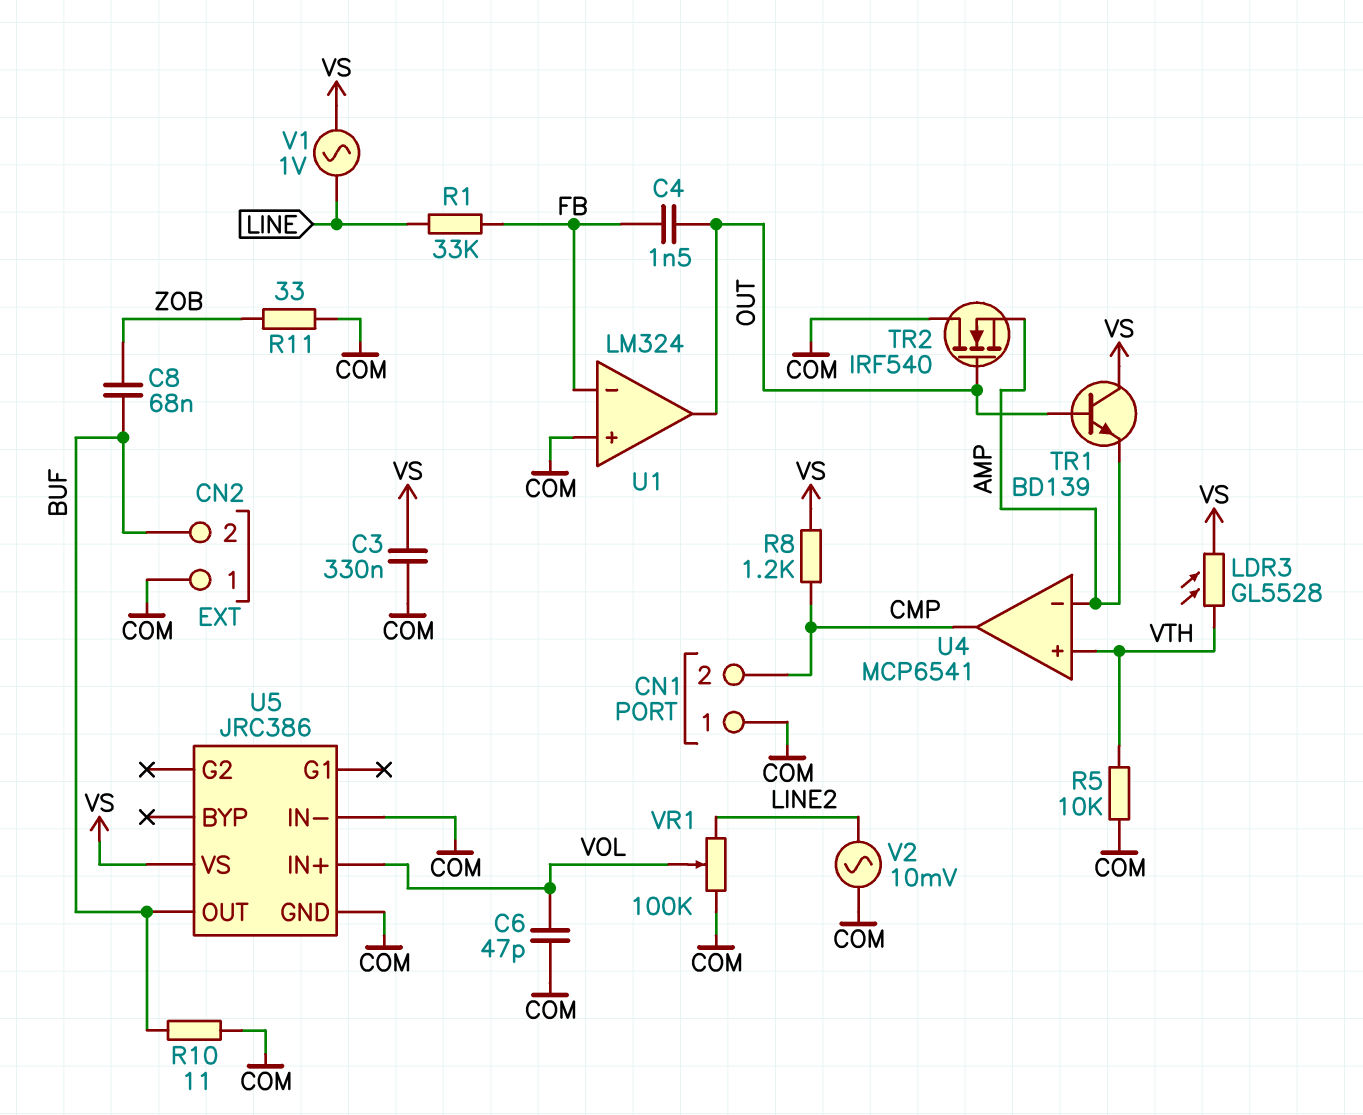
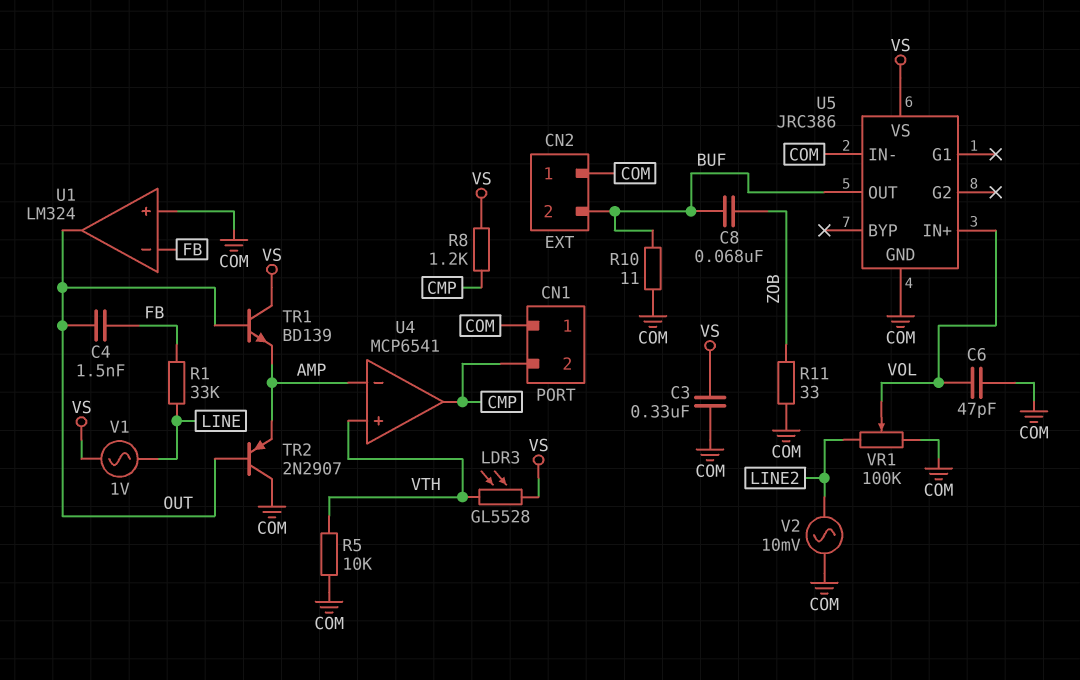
TR2: NMOS IRF540 (G OUT, D COM, S AMP) -> PNP 2N2907 (B OUT, C COM, E AMP)

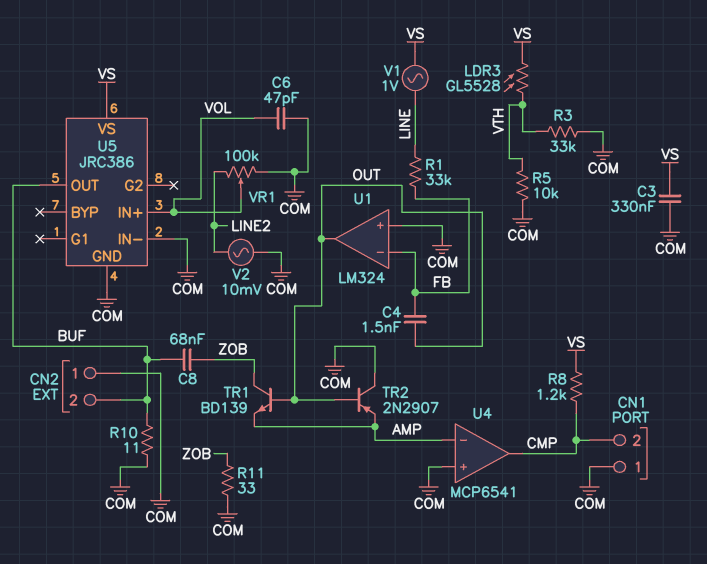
R3: none -> 33k (COM, VTH)
TR1: NPN BD139 (B OUT, C VS, E AMP) -> NPN BD139 (B OUT, C ZOB, E AMP)
U4 pin in+: VTH -> COM

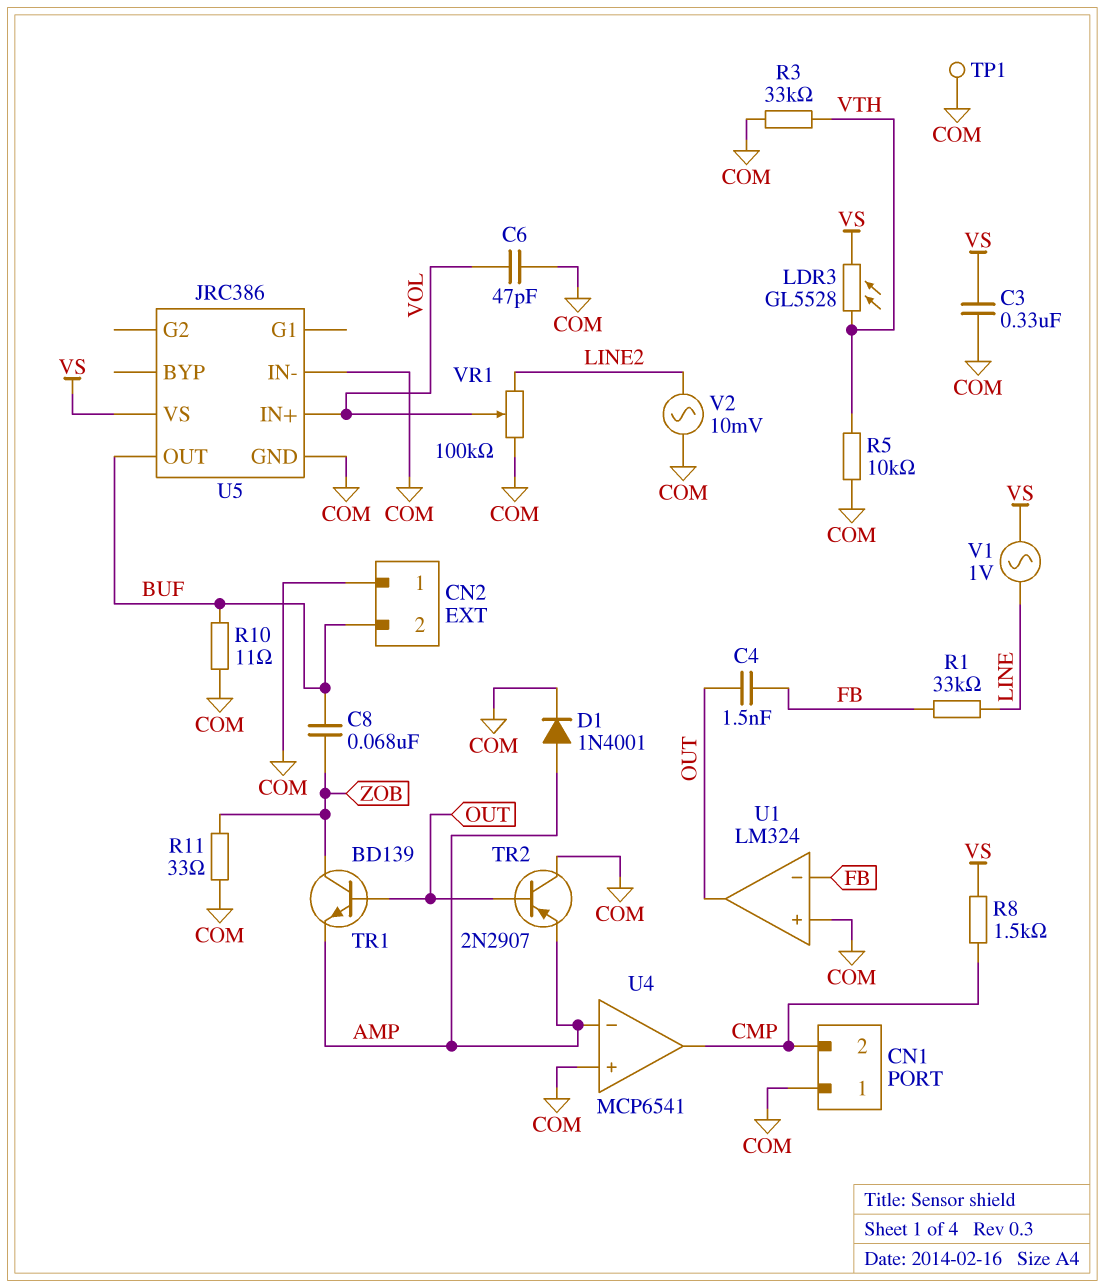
D1: none -> diode 1N4001 (A AMP, K COM)
R8: 1.2k (CMP, VS) -> 1.5k (CMP, VS)
TP1: none -> test point (COM)

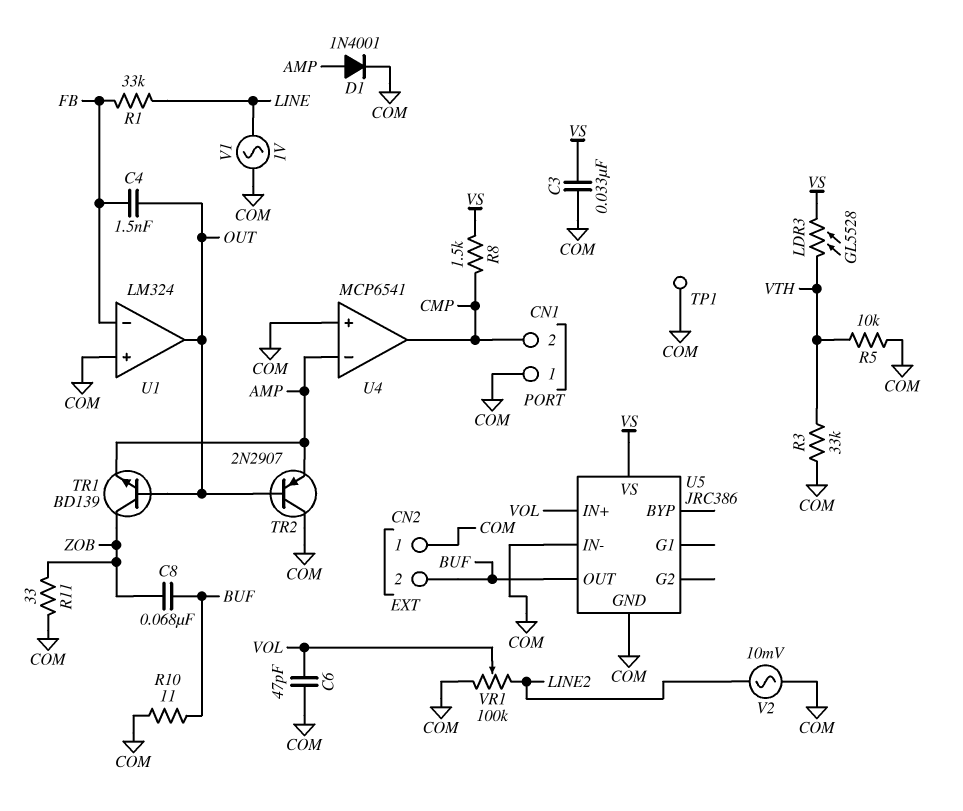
C3: 330nF (COM, VS) -> 33nF (COM, VS)
V1: AC 1V (LINE, VS) -> AC 1V (COM, LINE)

